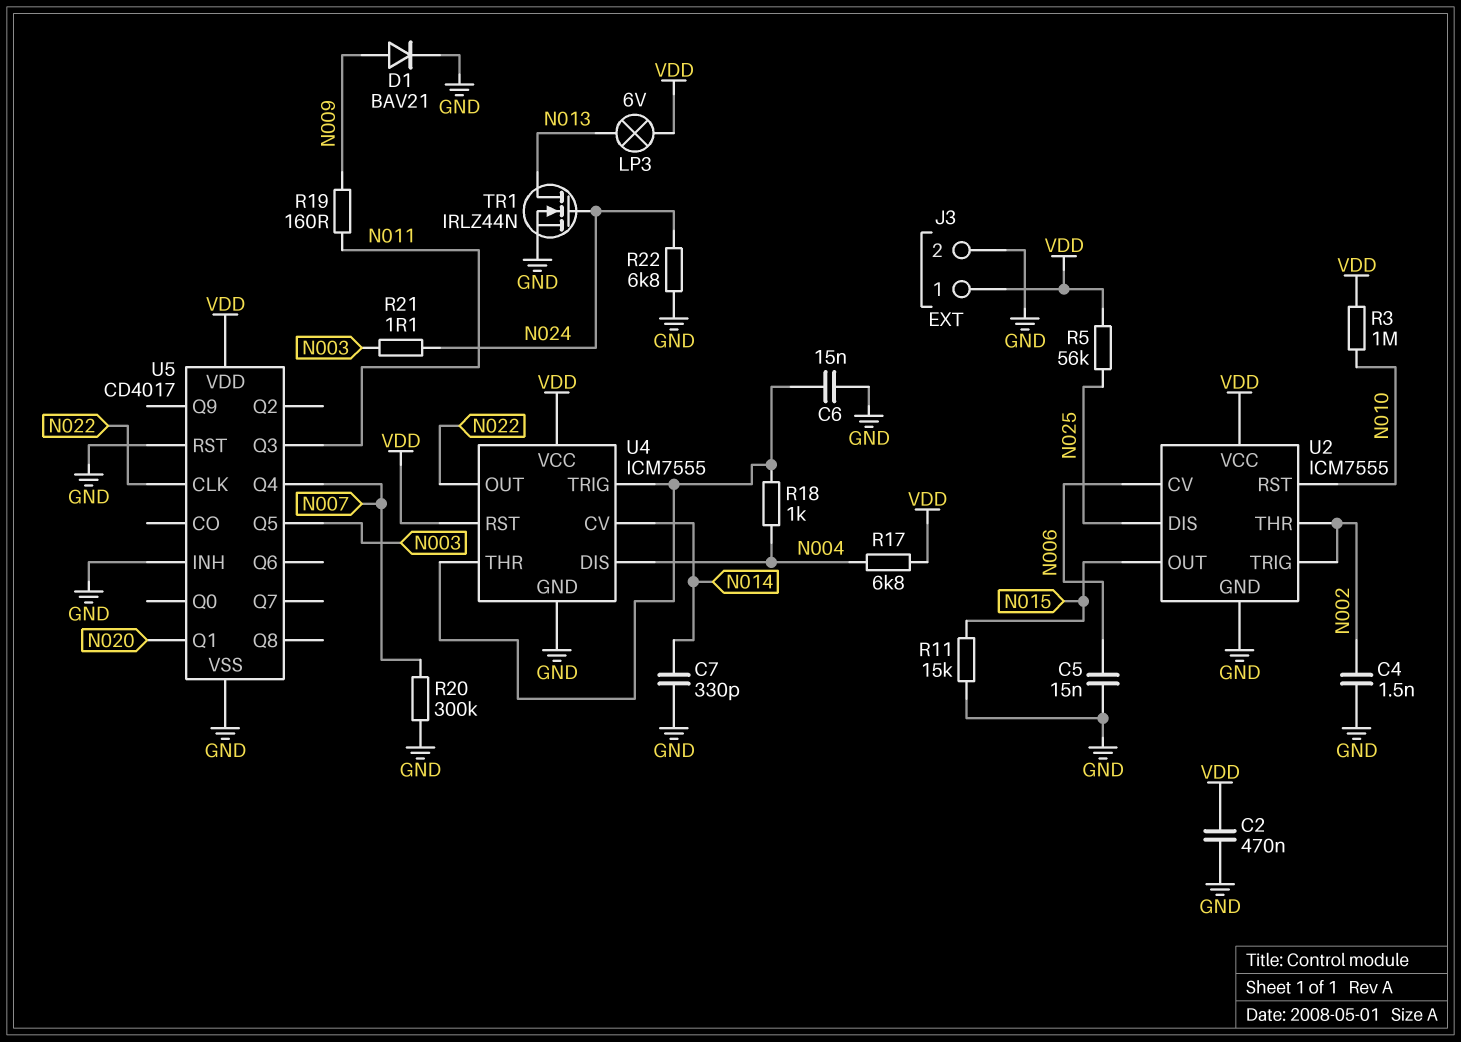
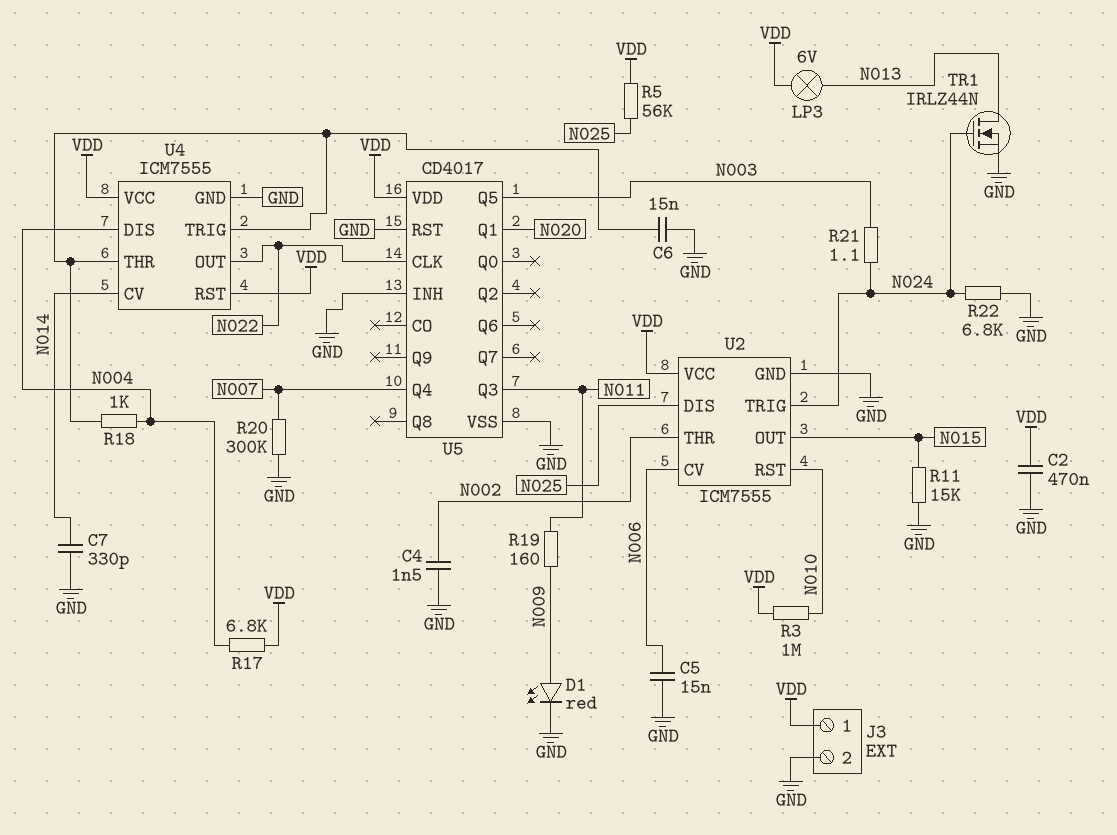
D1: diode BAV21 (A N009, K GND) -> LED red (A N009, K GND)
U2 pin TRIG: N002 -> N024

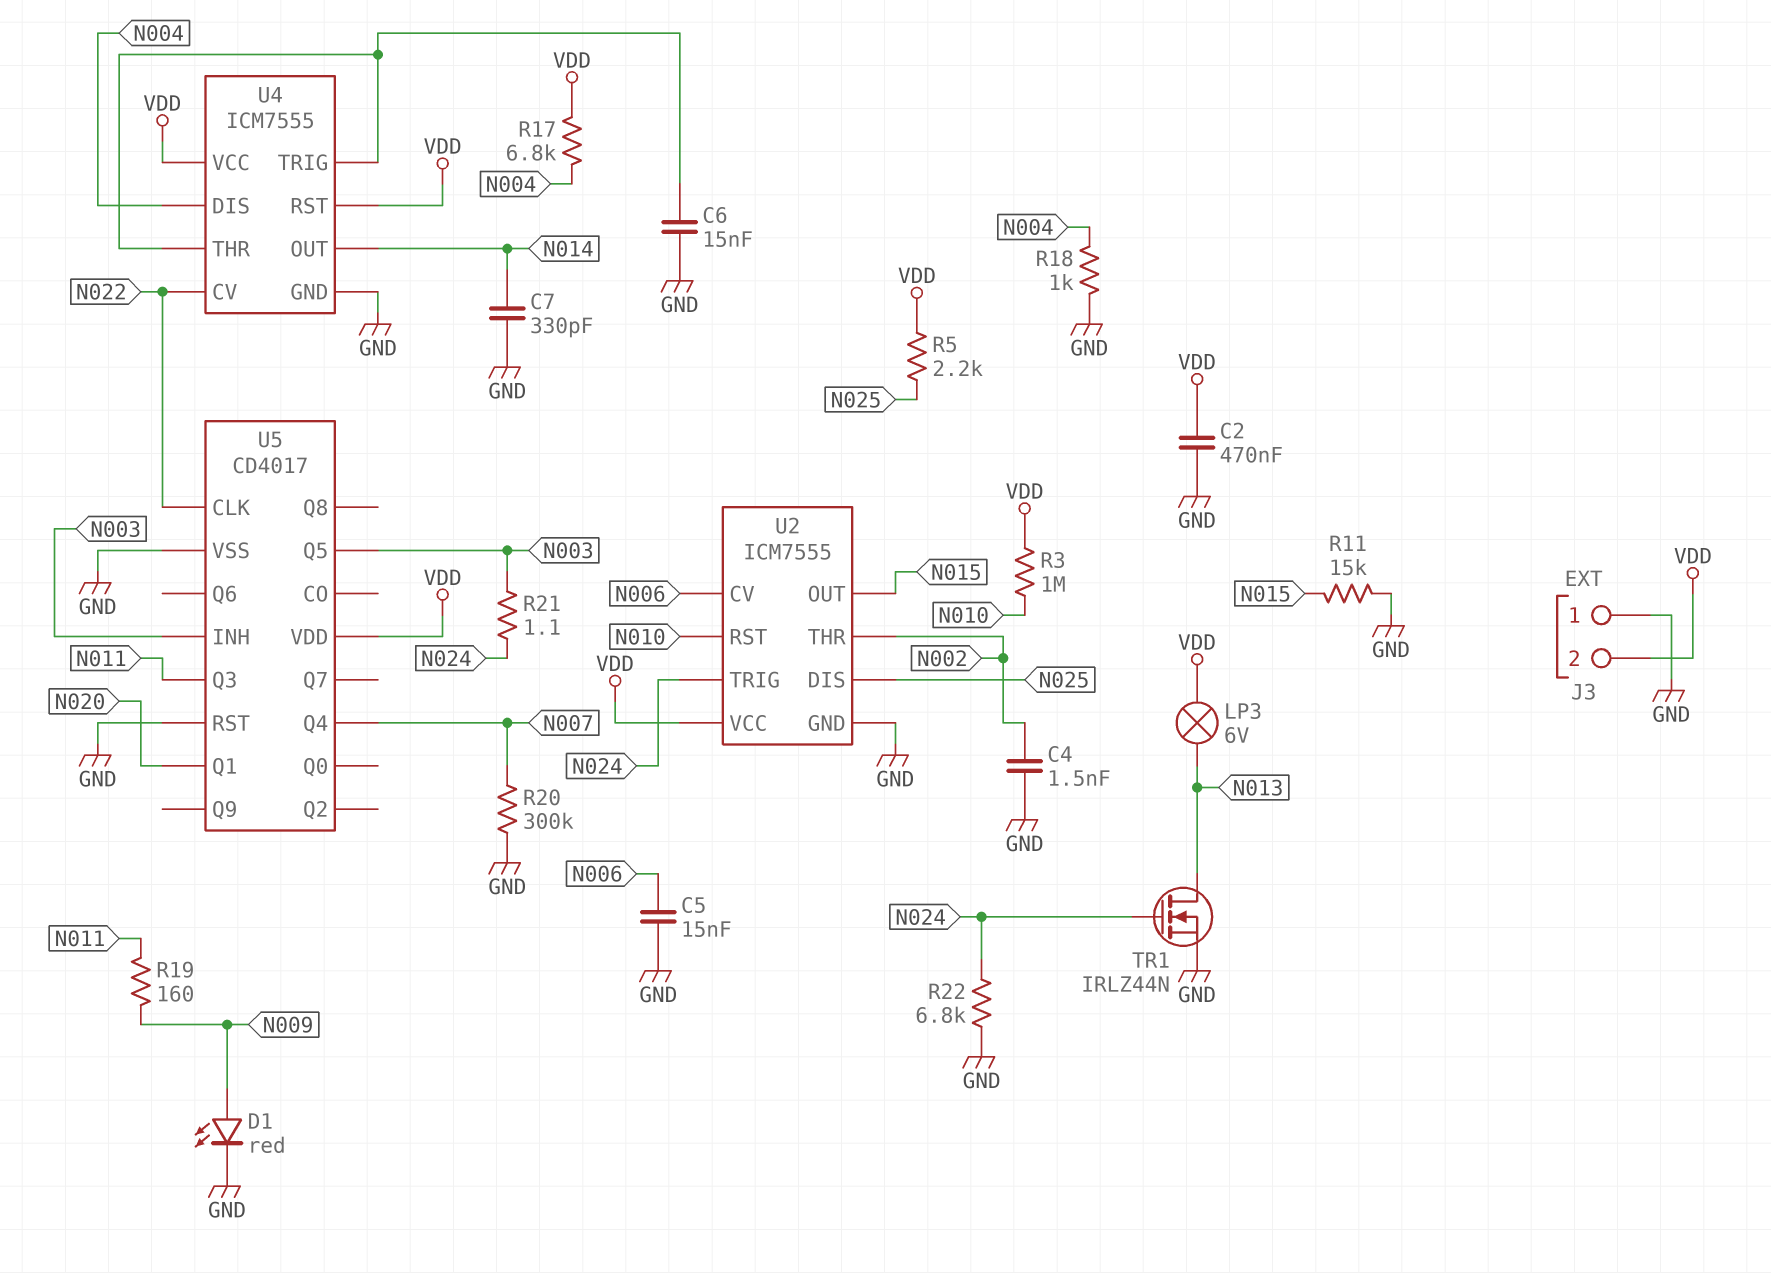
J3 pin 1: VDD -> GND
J3 pin 2: GND -> VDD
R5: 56k (N025, VDD) -> 2.2k (N025, VDD)
R18: 1k (N004, U4/THR) -> 1k (GND, N004)
U4 pin CV: N014 -> N022
U4 pin OUT: N022 -> N014
U5 pin INH: GND -> N003

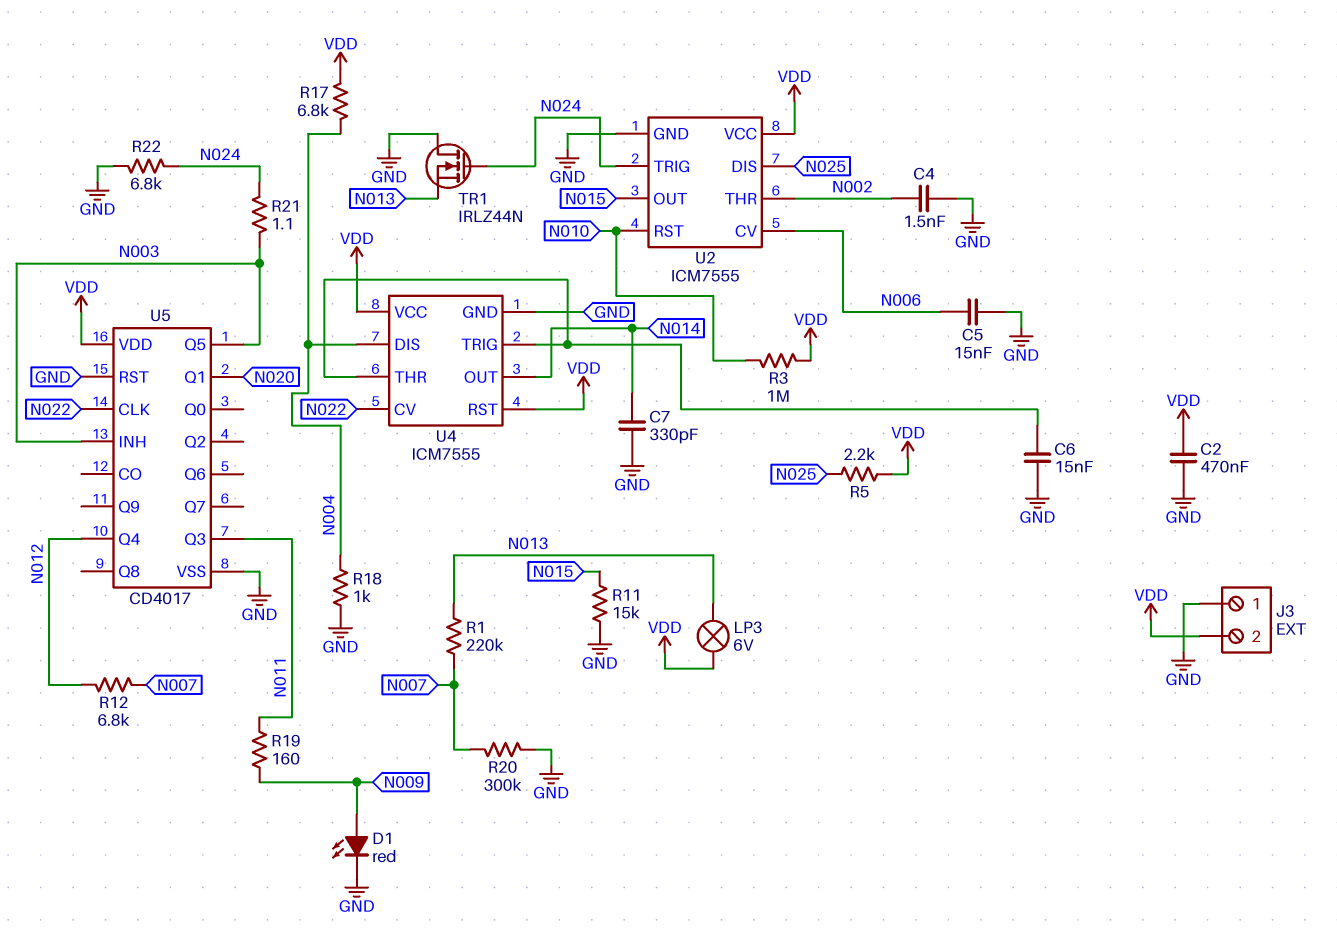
R1: none -> 220k (N007, N013)
R12: none -> 6.8k (N007, N012)
TR1: NMOS IRLZ44N (G N024, D N013, S GND) -> NMOS IRLZ44N (G N024, D GND, S N013)
U5 pin Q4: N007 -> N012

